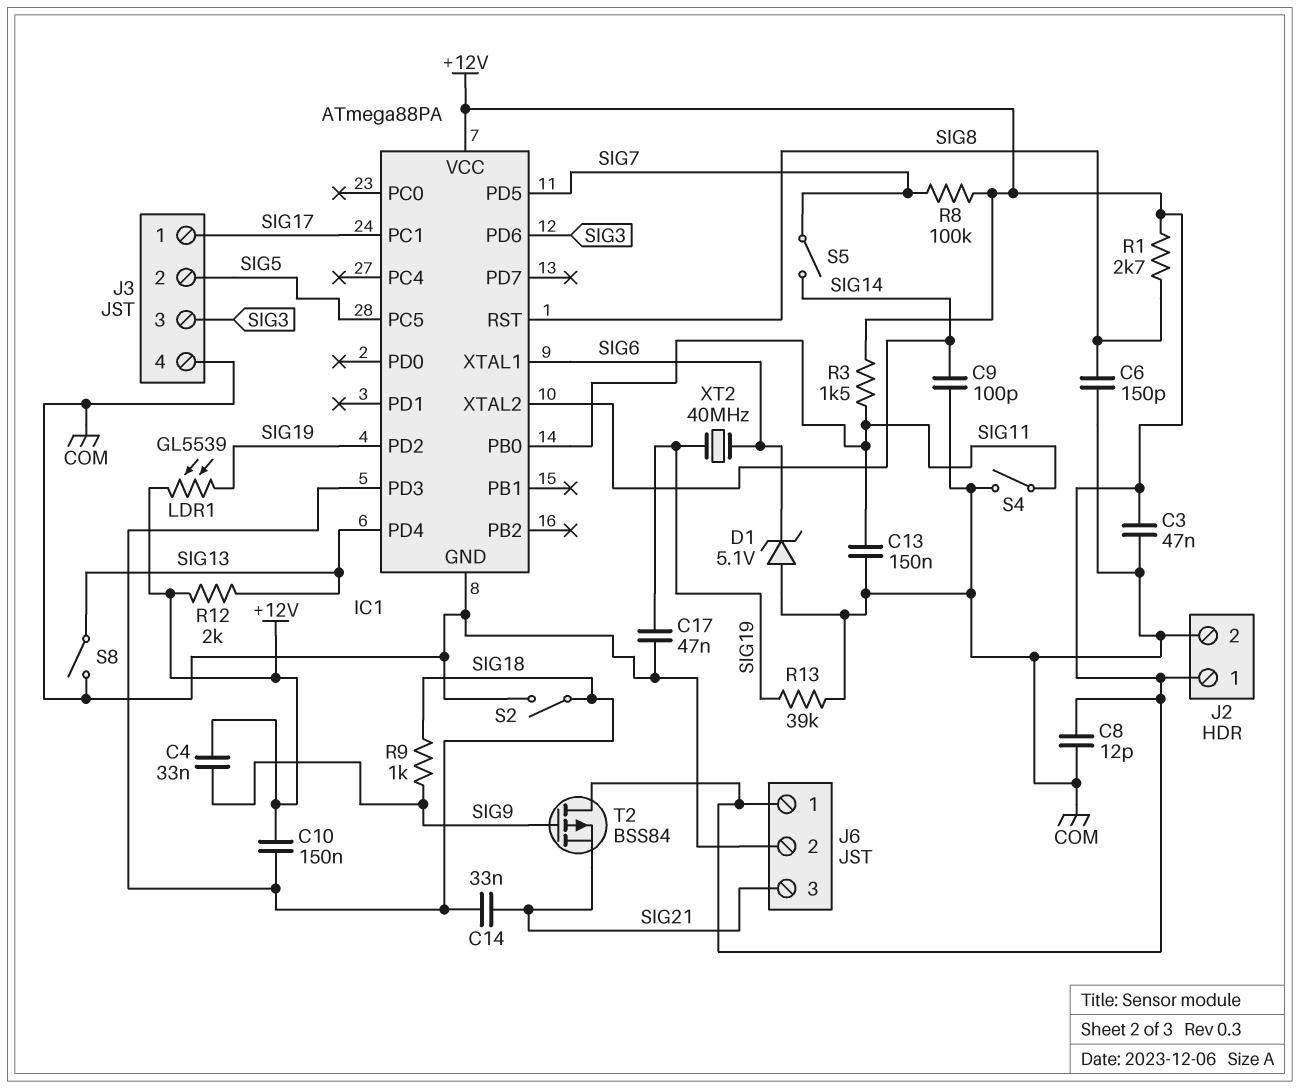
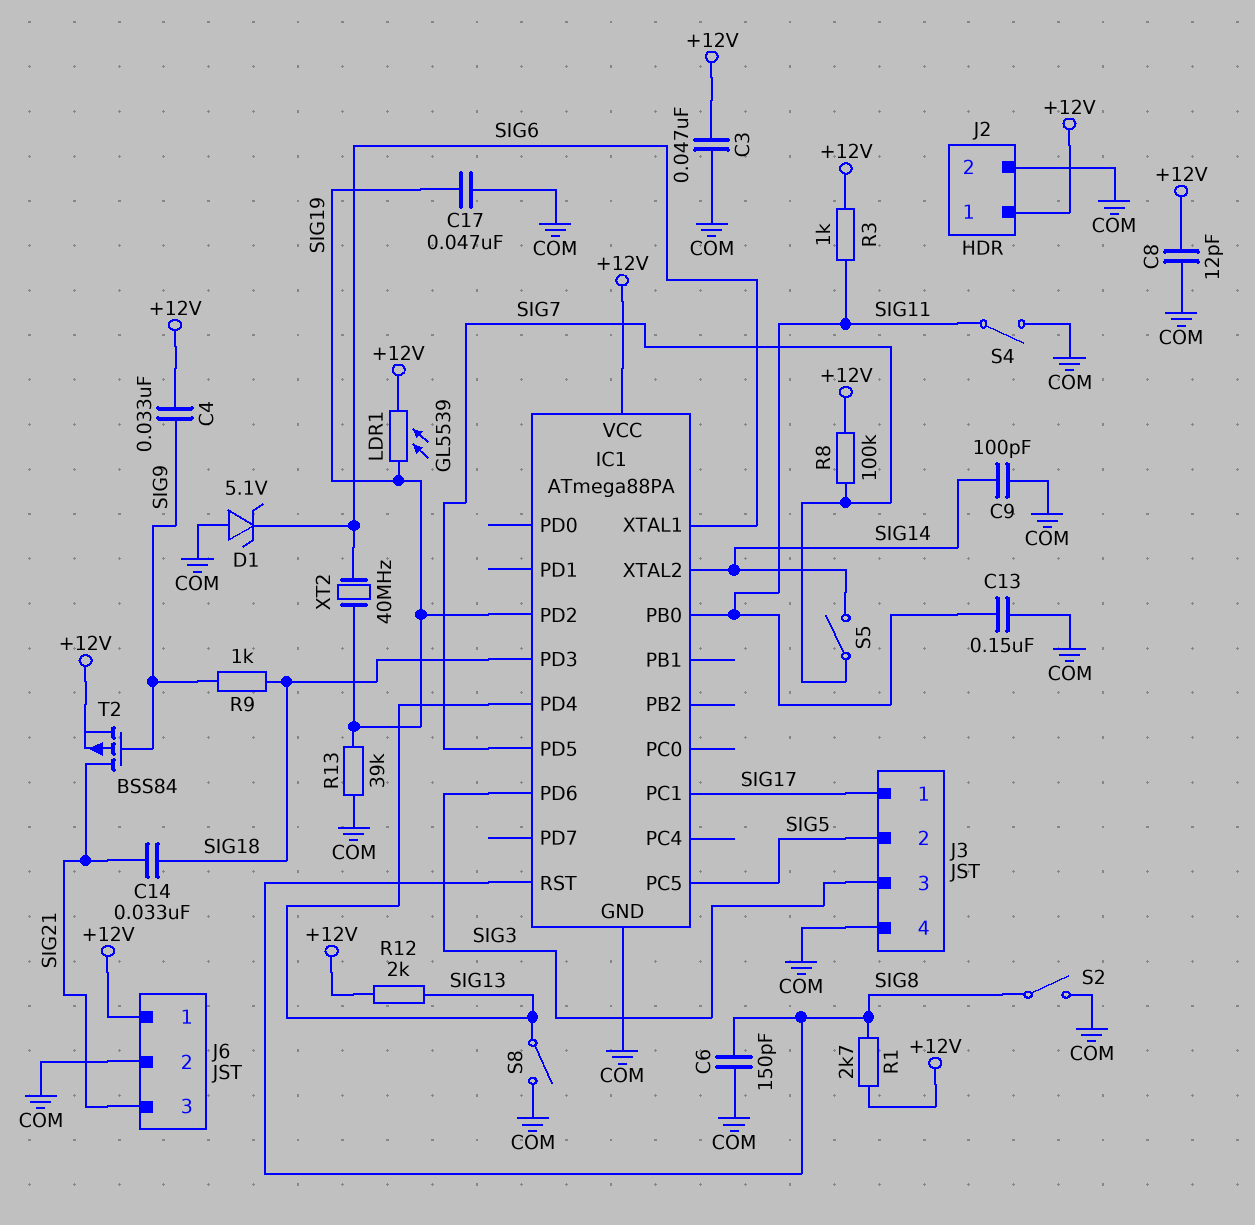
C10: 150nF (+12V, SIG18) -> none
R3: 1.5k (+12V, SIG11) -> 1k (+12V, SIG11)
S2: switch (COM, SIG18) -> switch (COM, SIG8)
T2: PMOS BSS84 (G SIG9, D +12V, S SIG21) -> PMOS BSS84 (G SIG9, D SIG21, S +12V)

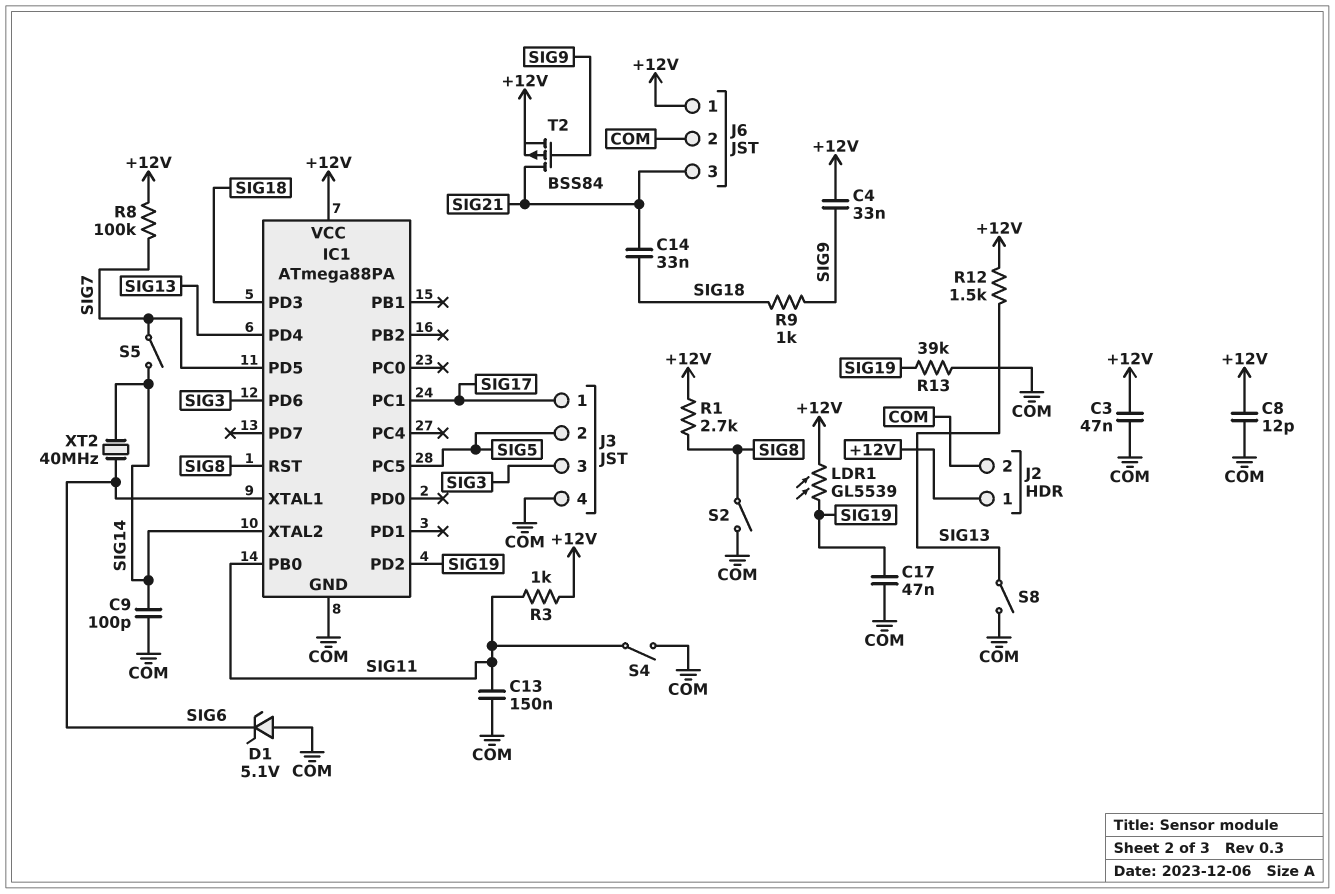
C6: 150pF (COM, SIG8) -> none
R12: 2k (+12V, SIG13) -> 1.5k (+12V, SIG13)
XT2: 40MHz (SIG6, SIG19) -> 40MHz (SIG6, SIG14)

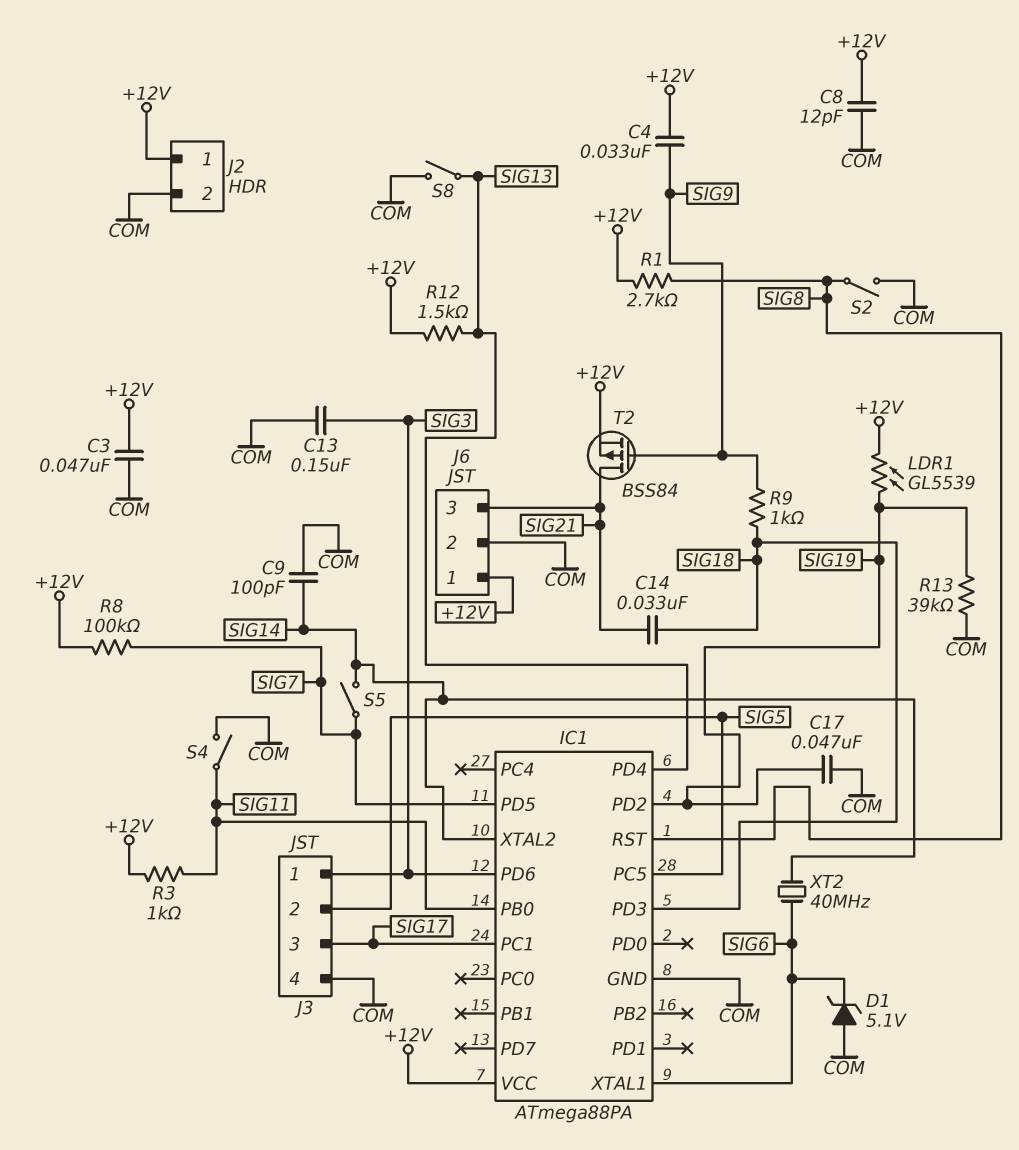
C13: 150nF (COM, SIG11) -> 150nF (COM, SIG3)
J3 pin 1: SIG17 -> SIG3
J3 pin 3: SIG3 -> SIG17

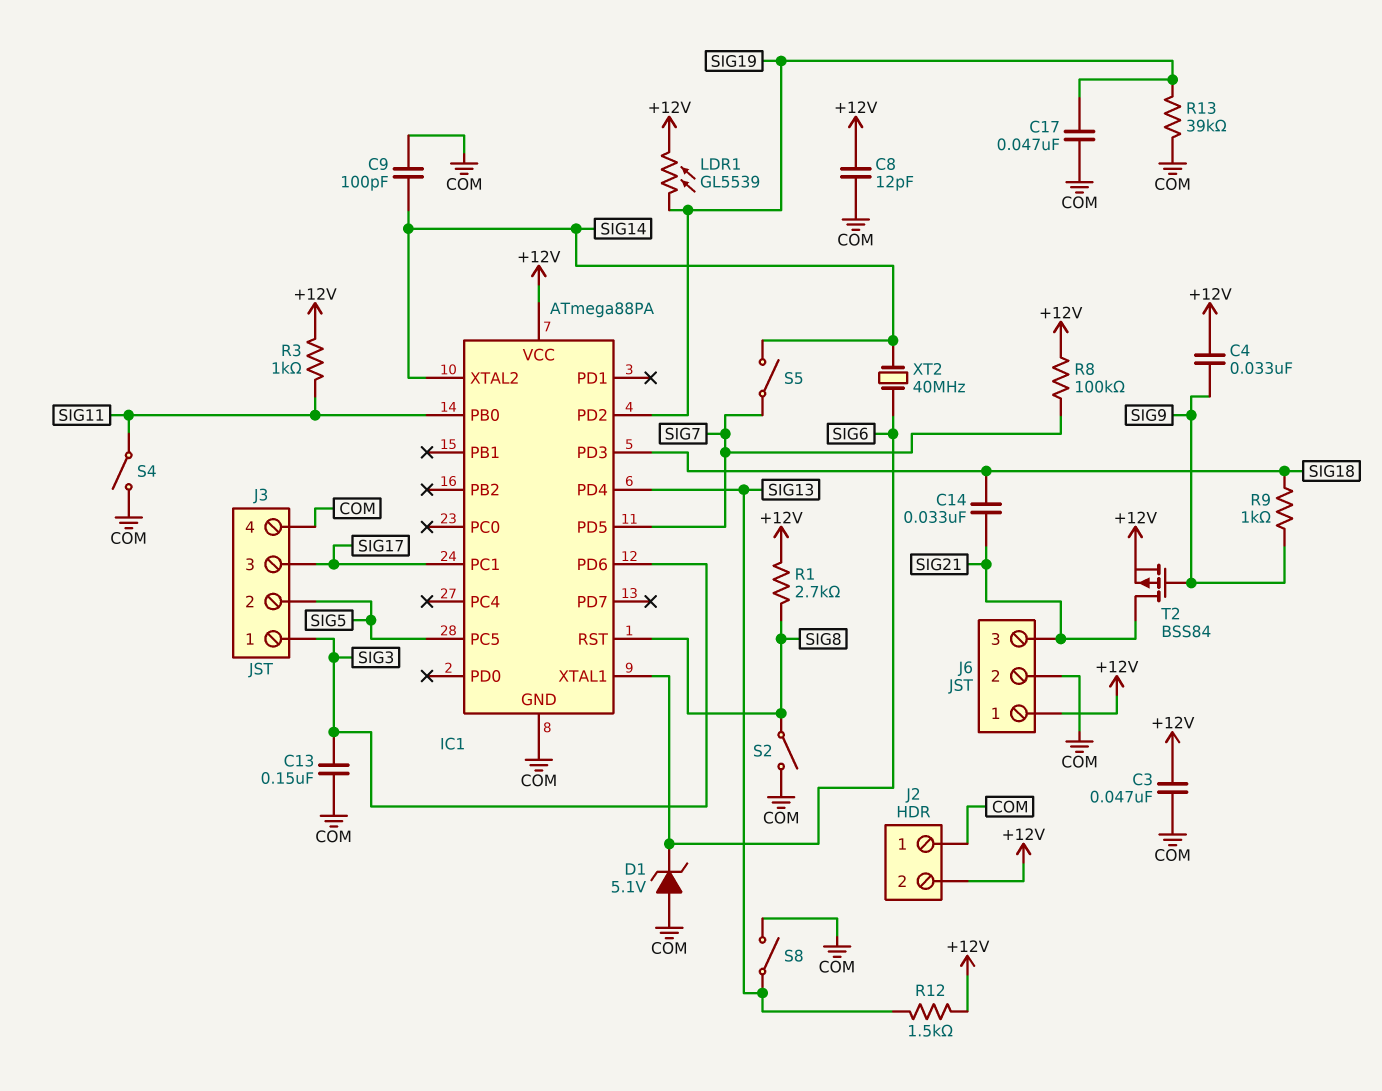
J2 pin 1: +12V -> COM
J2 pin 2: COM -> +12V

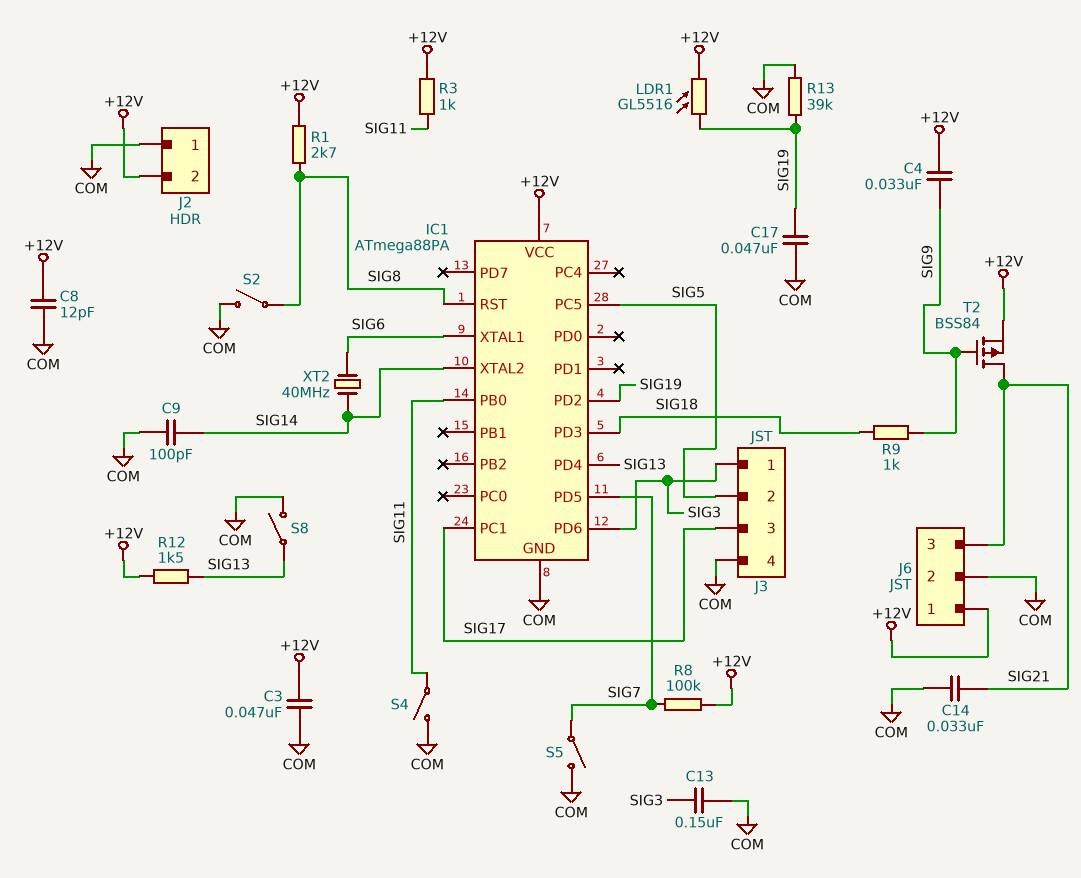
C14: 33nF (SIG18, SIG21) -> 33nF (COM, SIG21)
D1: zener 5.1V (A COM, K SIG6) -> none
LDR1: GL5539 (+12V, SIG19) -> GL5516 (+12V, SIG19)
S5: switch (SIG7, SIG14) -> switch (COM, SIG7)

